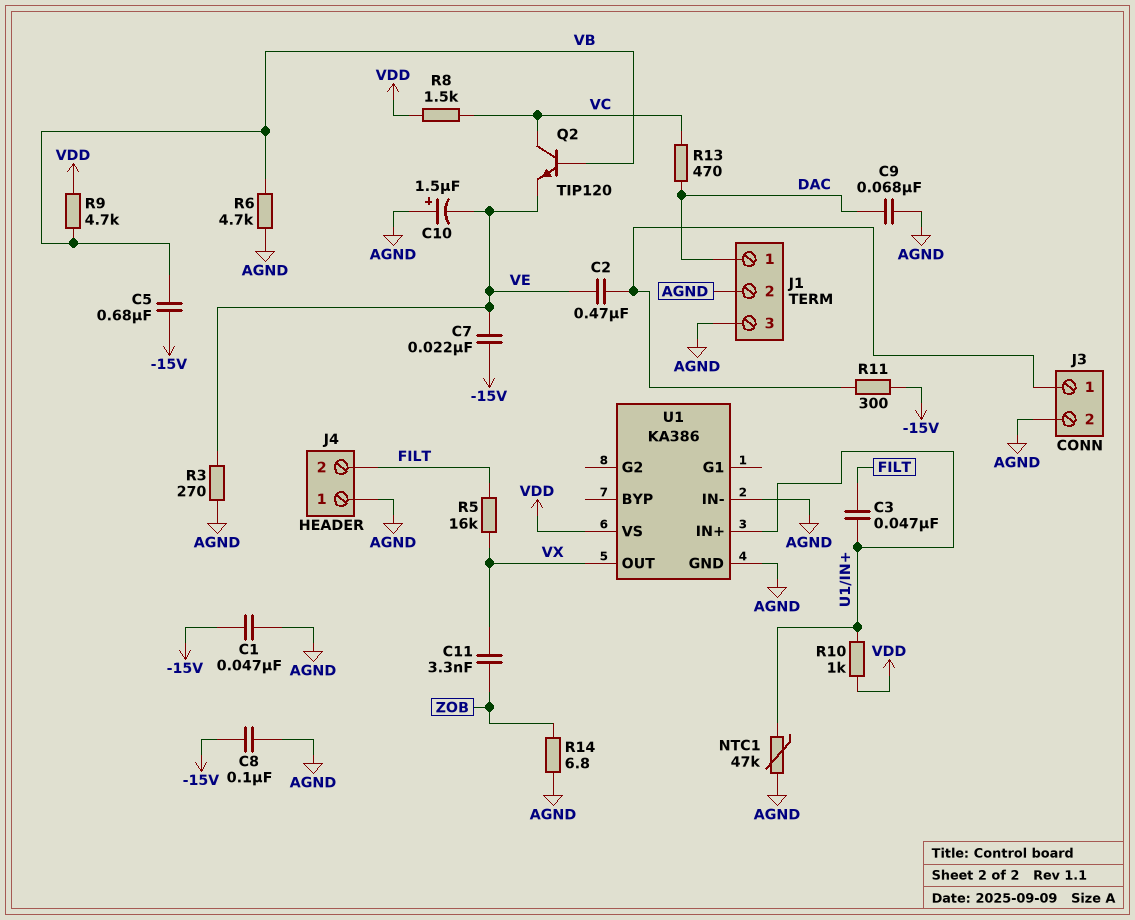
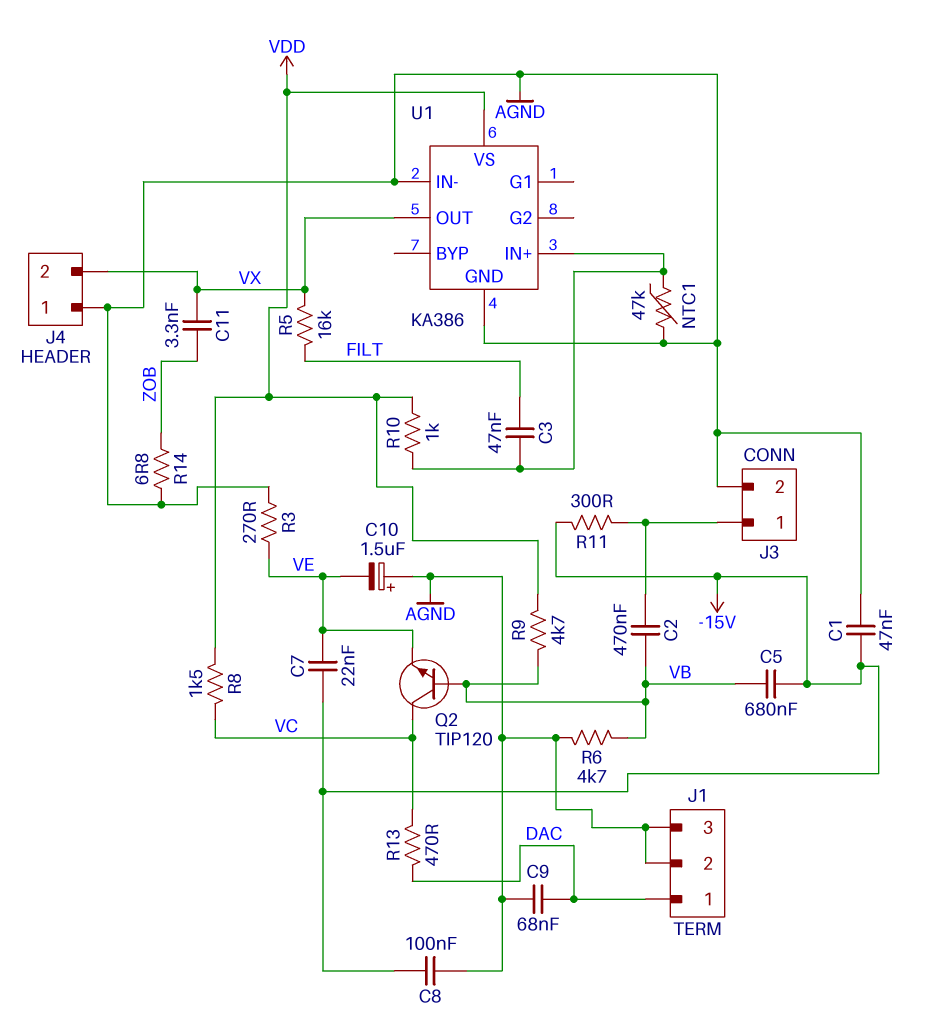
C2: 470nF (J3/1, VE) -> 470nF (J3/1, VB)
J4 pin 2: FILT -> VX

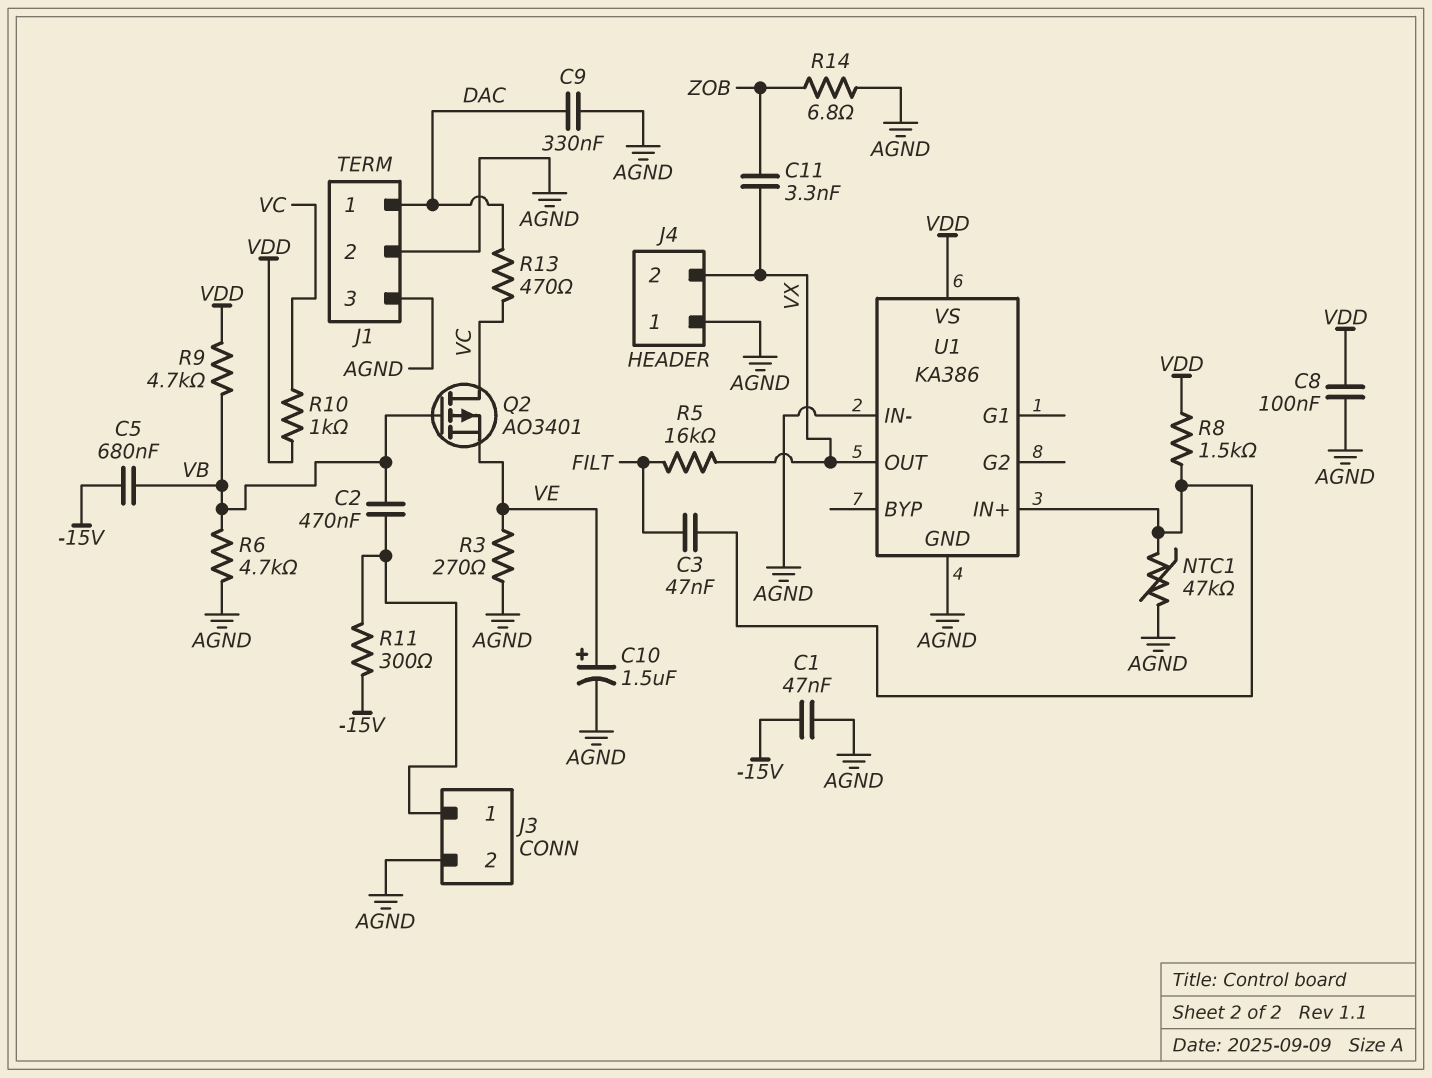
C7: 22nF (-15V, VE) -> none
C8: 100nF (-15V, AGND) -> 100nF (AGND, VDD)
C9: 68nF (AGND, DAC) -> 330nF (AGND, DAC)
C10: 1.5uF (plus AGND, minus VE) -> 1.5uF (plus VE, minus AGND)
Q2: NPN TIP120 (B VB, C VC, E VE) -> PMOS AO3401 (G VB, D VC, S VE)
R8: 1.5k (VC, VDD) -> 1.5k (U1/IN+, VDD)
R10: 1k (U1/IN+, VDD) -> 1k (VC, VDD)

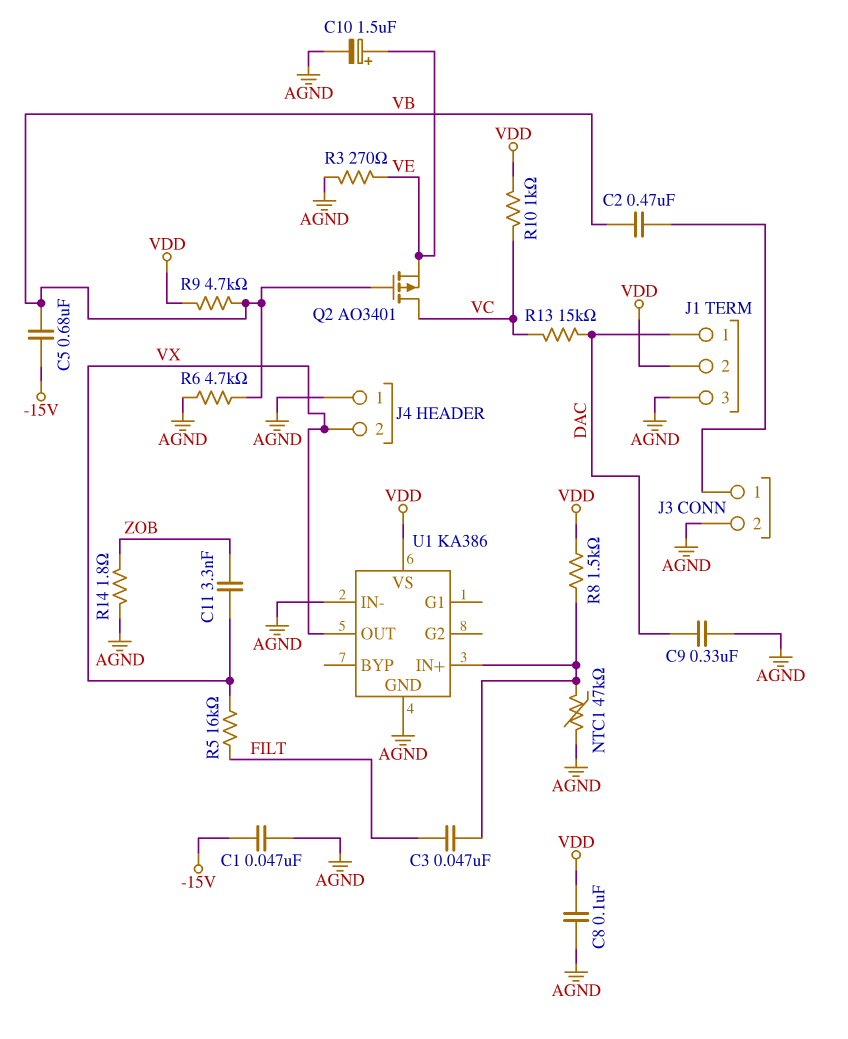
J1 pin 2: AGND -> VDD
R11: 300 (-15V, J3/1) -> none
R13: 470 (DAC, VC) -> 15k (DAC, VC)
R14: 6.8 (AGND, ZOB) -> 1.8 (AGND, ZOB)

